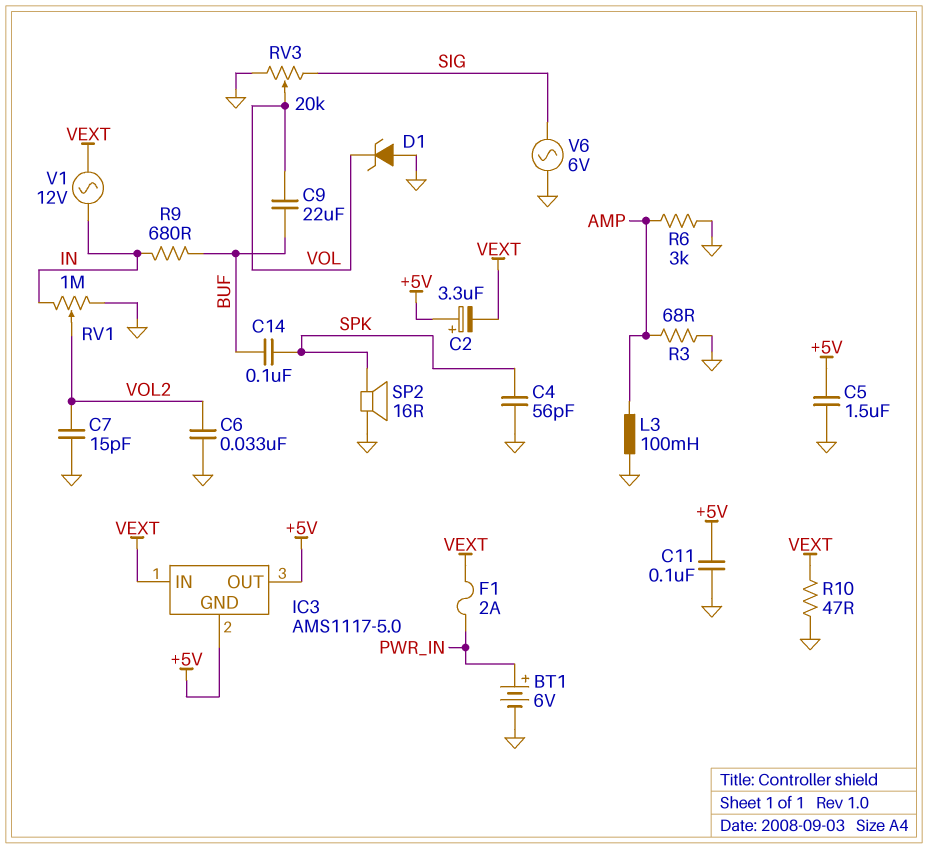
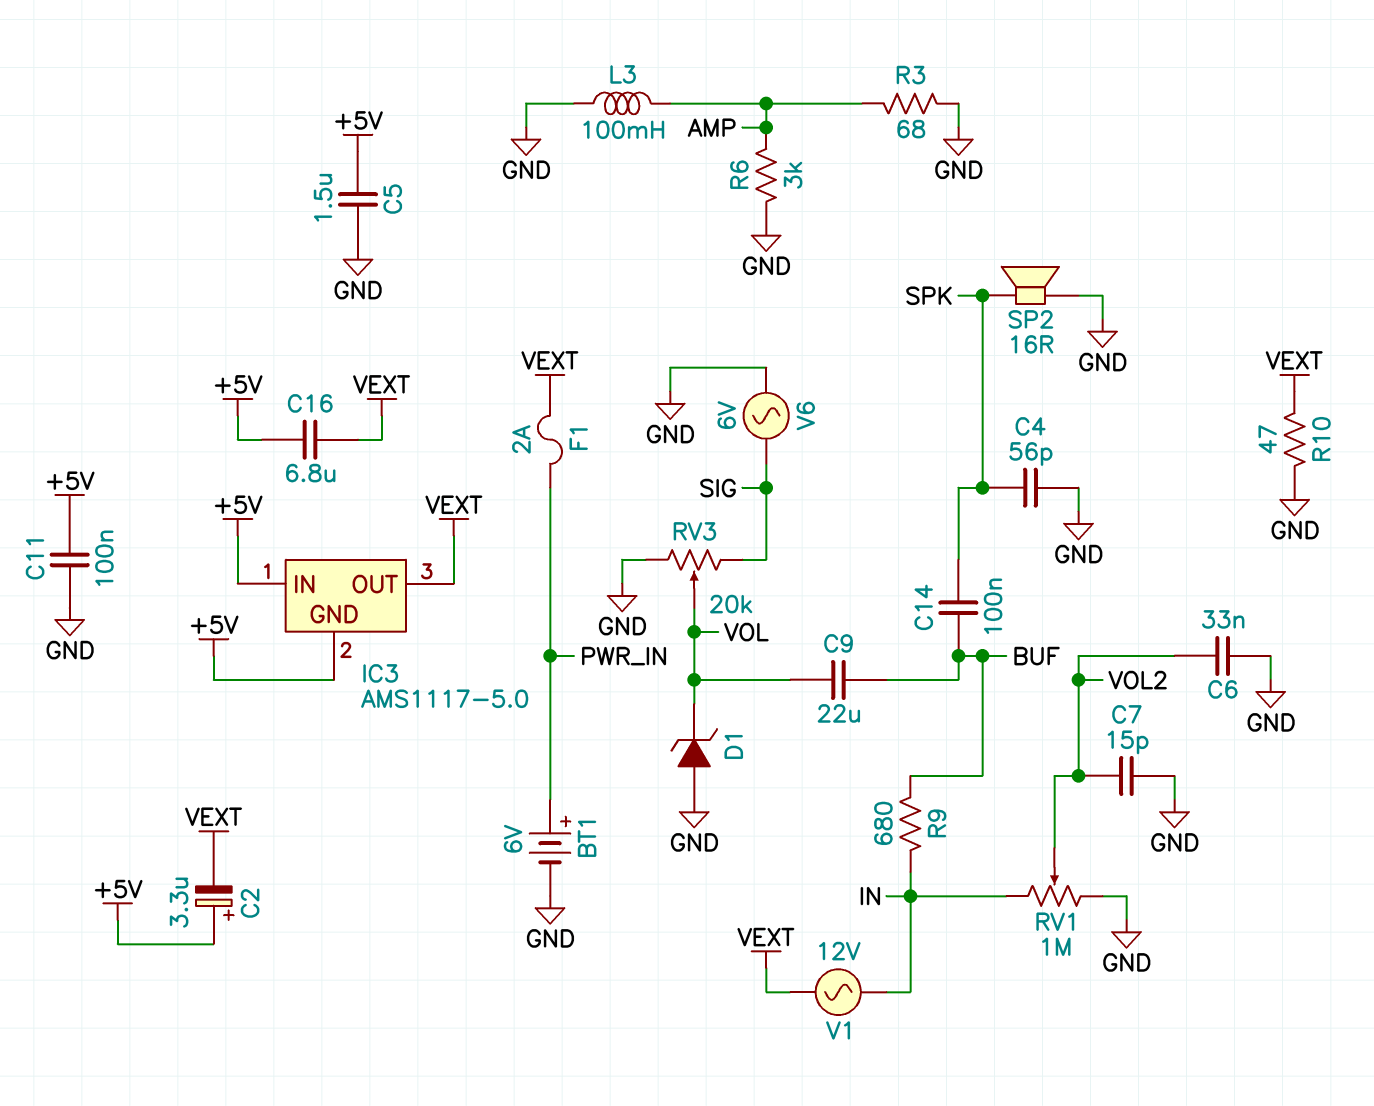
C16: none -> 6.8uF (+5V, VEXT)
IC3 pin IN: VEXT -> +5V
IC3 pin OUT: +5V -> VEXT

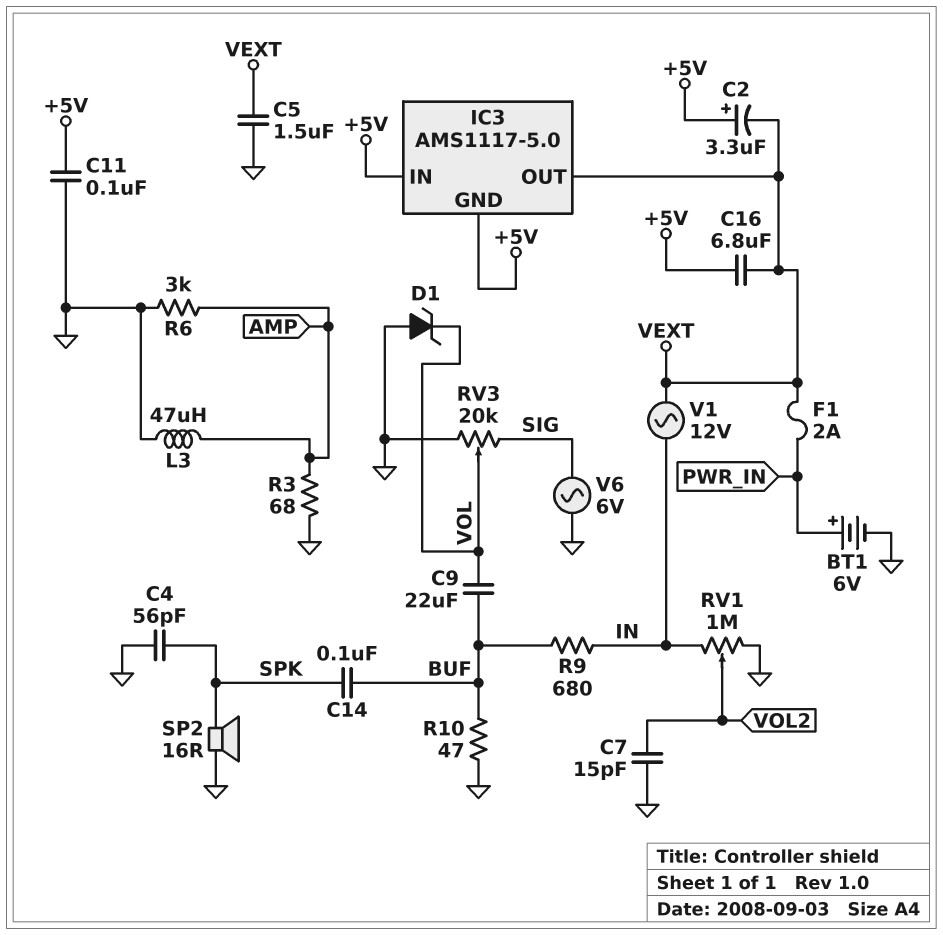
C5: 1.5uF (+5V, GND) -> 1.5uF (GND, VEXT)
C6: 33nF (GND, VOL2) -> none
L3: 100mH (AMP, GND) -> 47uH (AMP, GND)
R10: 47 (GND, VEXT) -> 47 (BUF, GND)

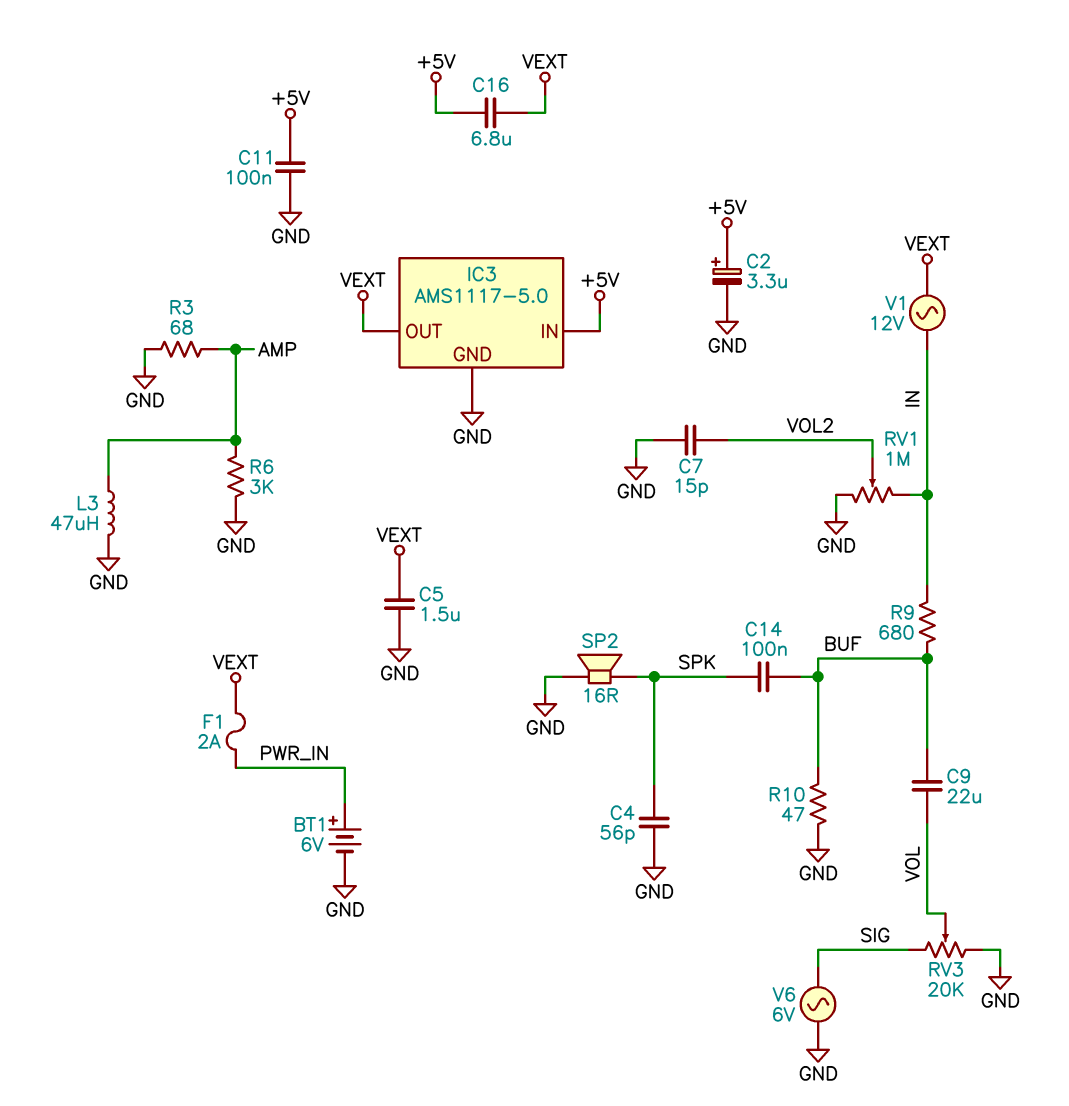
C2: 3.3uF (plus +5V, minus VEXT) -> 3.3uF (plus +5V, minus GND)
D1: zener (A GND, K VOL) -> none
IC3 pin GND: +5V -> GND

